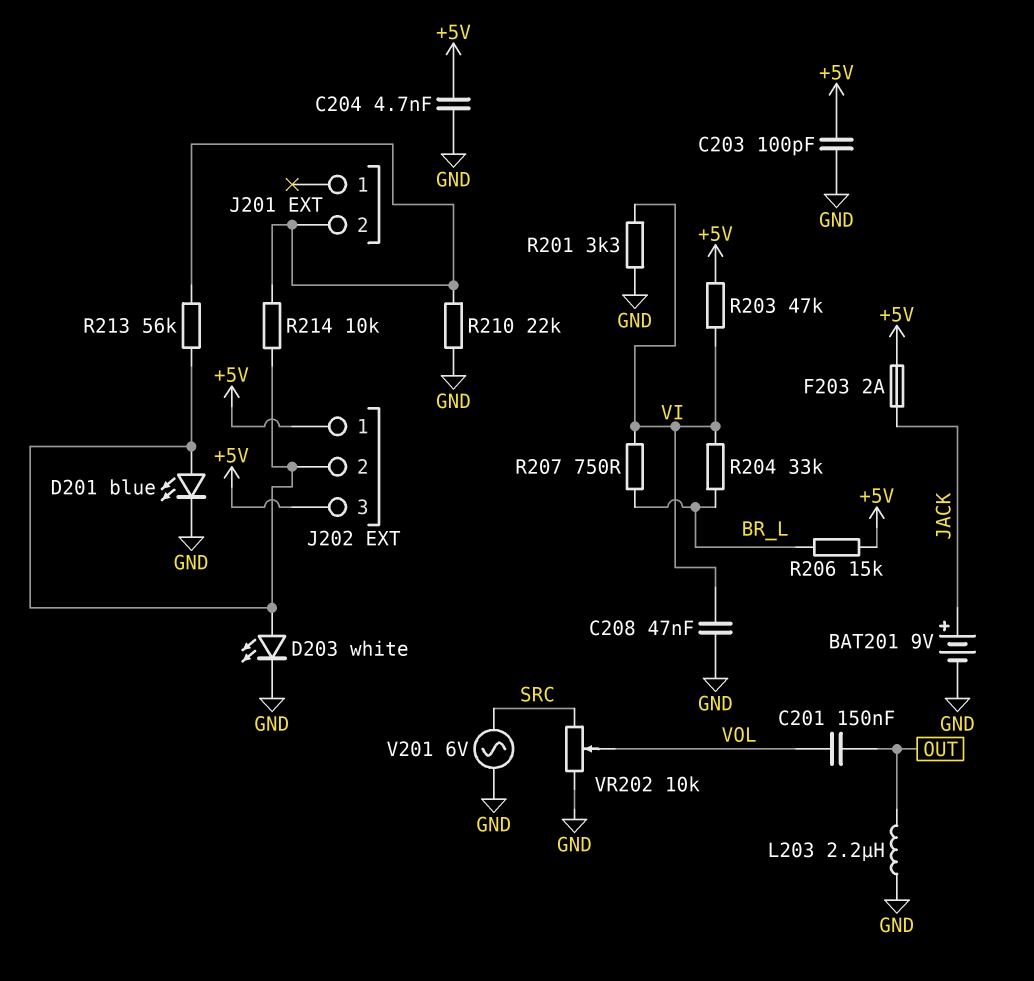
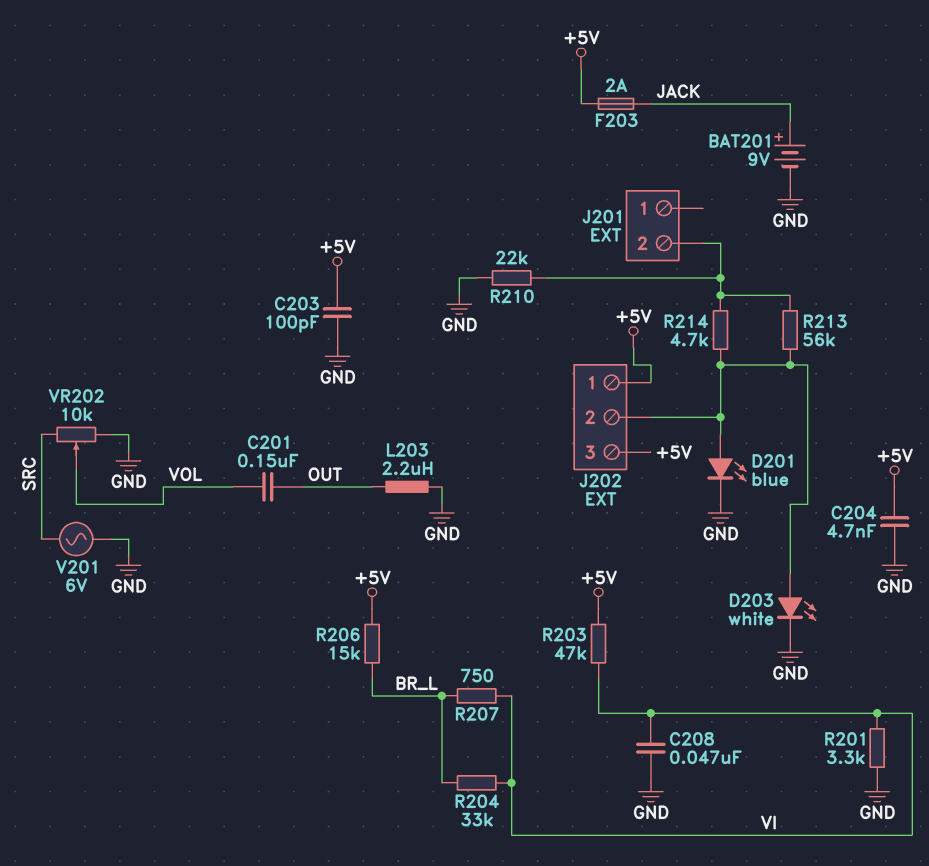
R214: 10k (J201/2, J202/2) -> 4.7k (J201/2, J202/2)

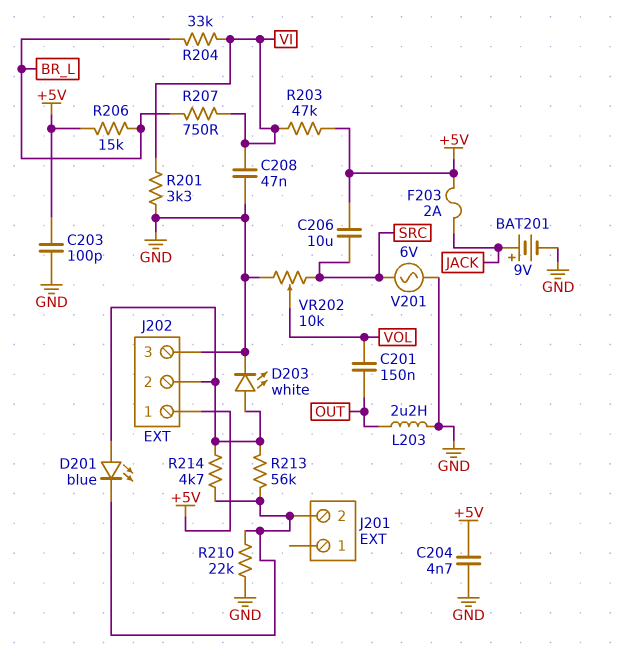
C206: none -> 10uF (+5V, SRC)
D201: LED blue (A J202/2, K GND) -> LED blue (A J202/2, K J201/2)
J202 pin 3: +5V -> GND

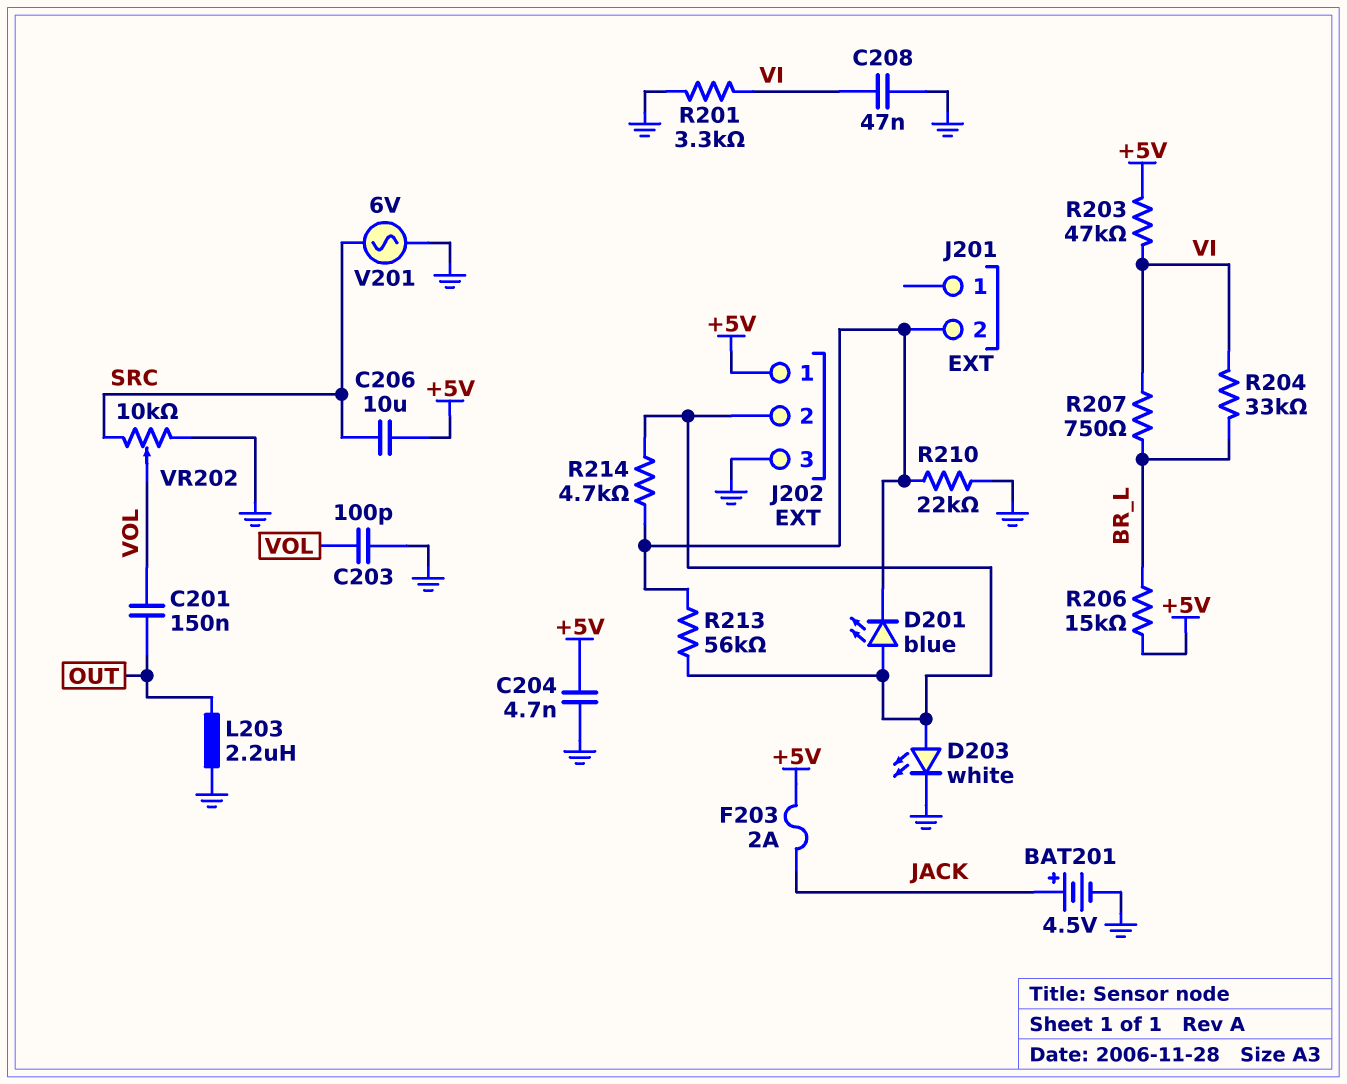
BAT201: 9V (plus JACK, minus GND) -> 4.5V (plus JACK, minus GND)
C203: 100pF (+5V, GND) -> 100pF (GND, VOL)

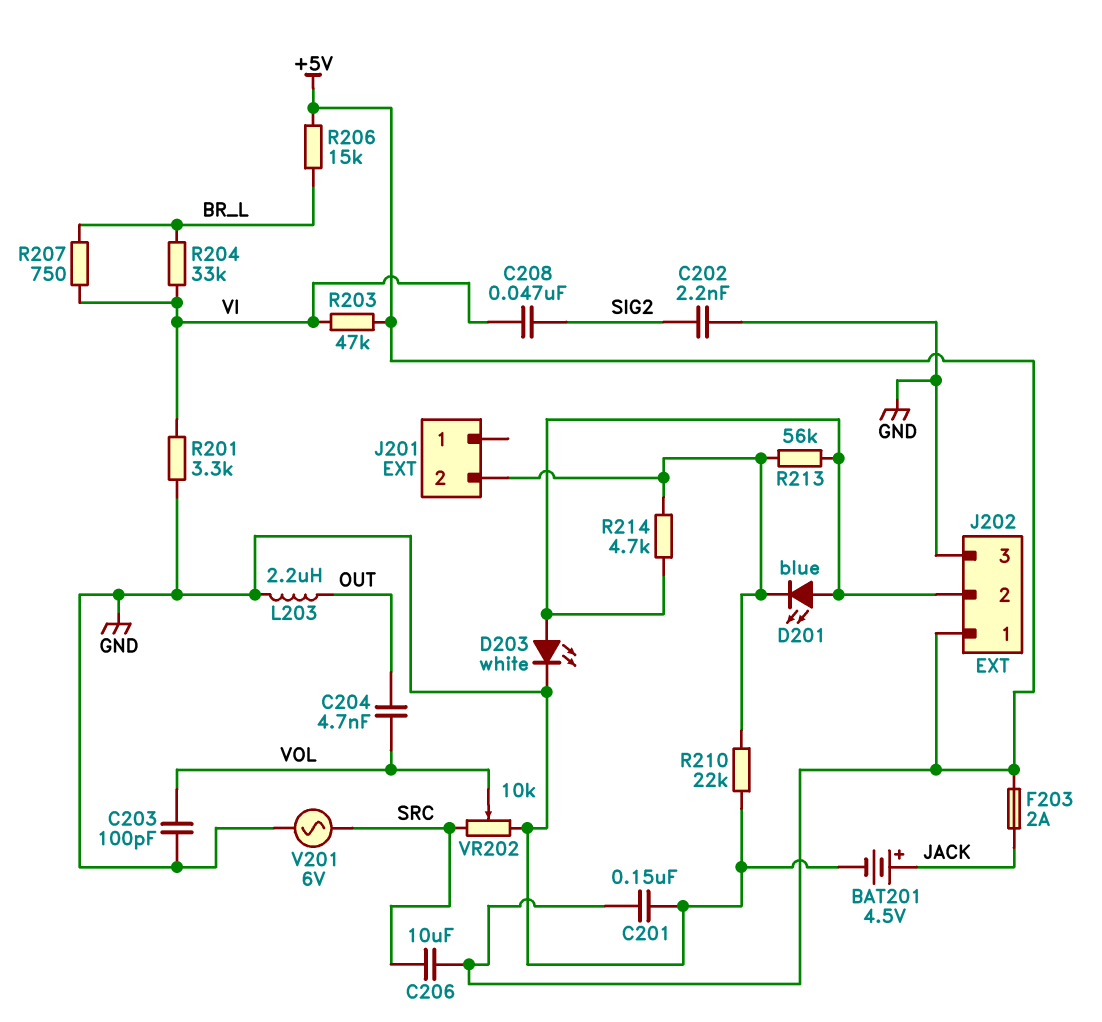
C201: 150nF (OUT, VOL) -> 150nF (+5V, GND)
C202: none -> 2.2nF (GND, SIG2)
C204: 4.7nF (+5V, GND) -> 4.7nF (OUT, VOL)
C208: 47nF (GND, VI) -> 47nF (SIG2, VI)

